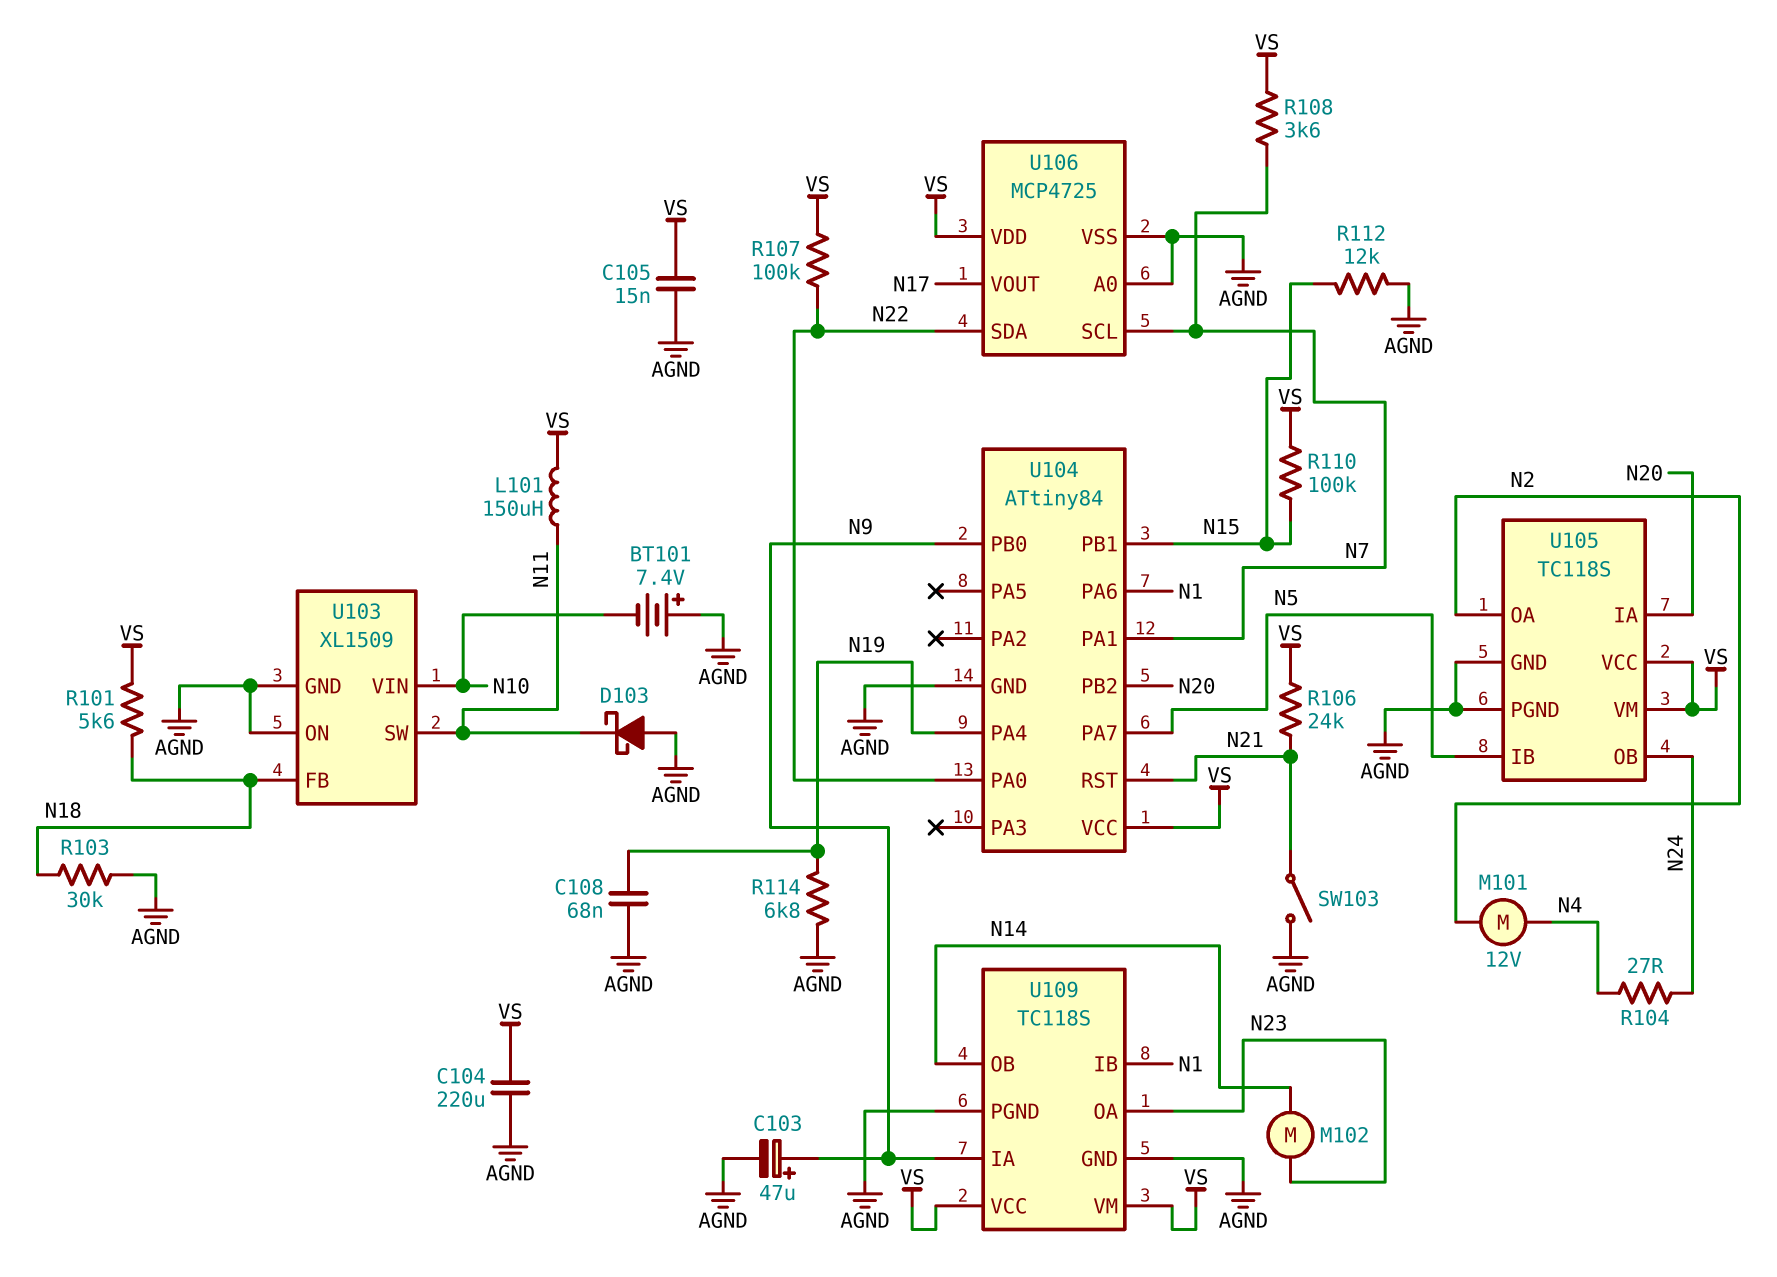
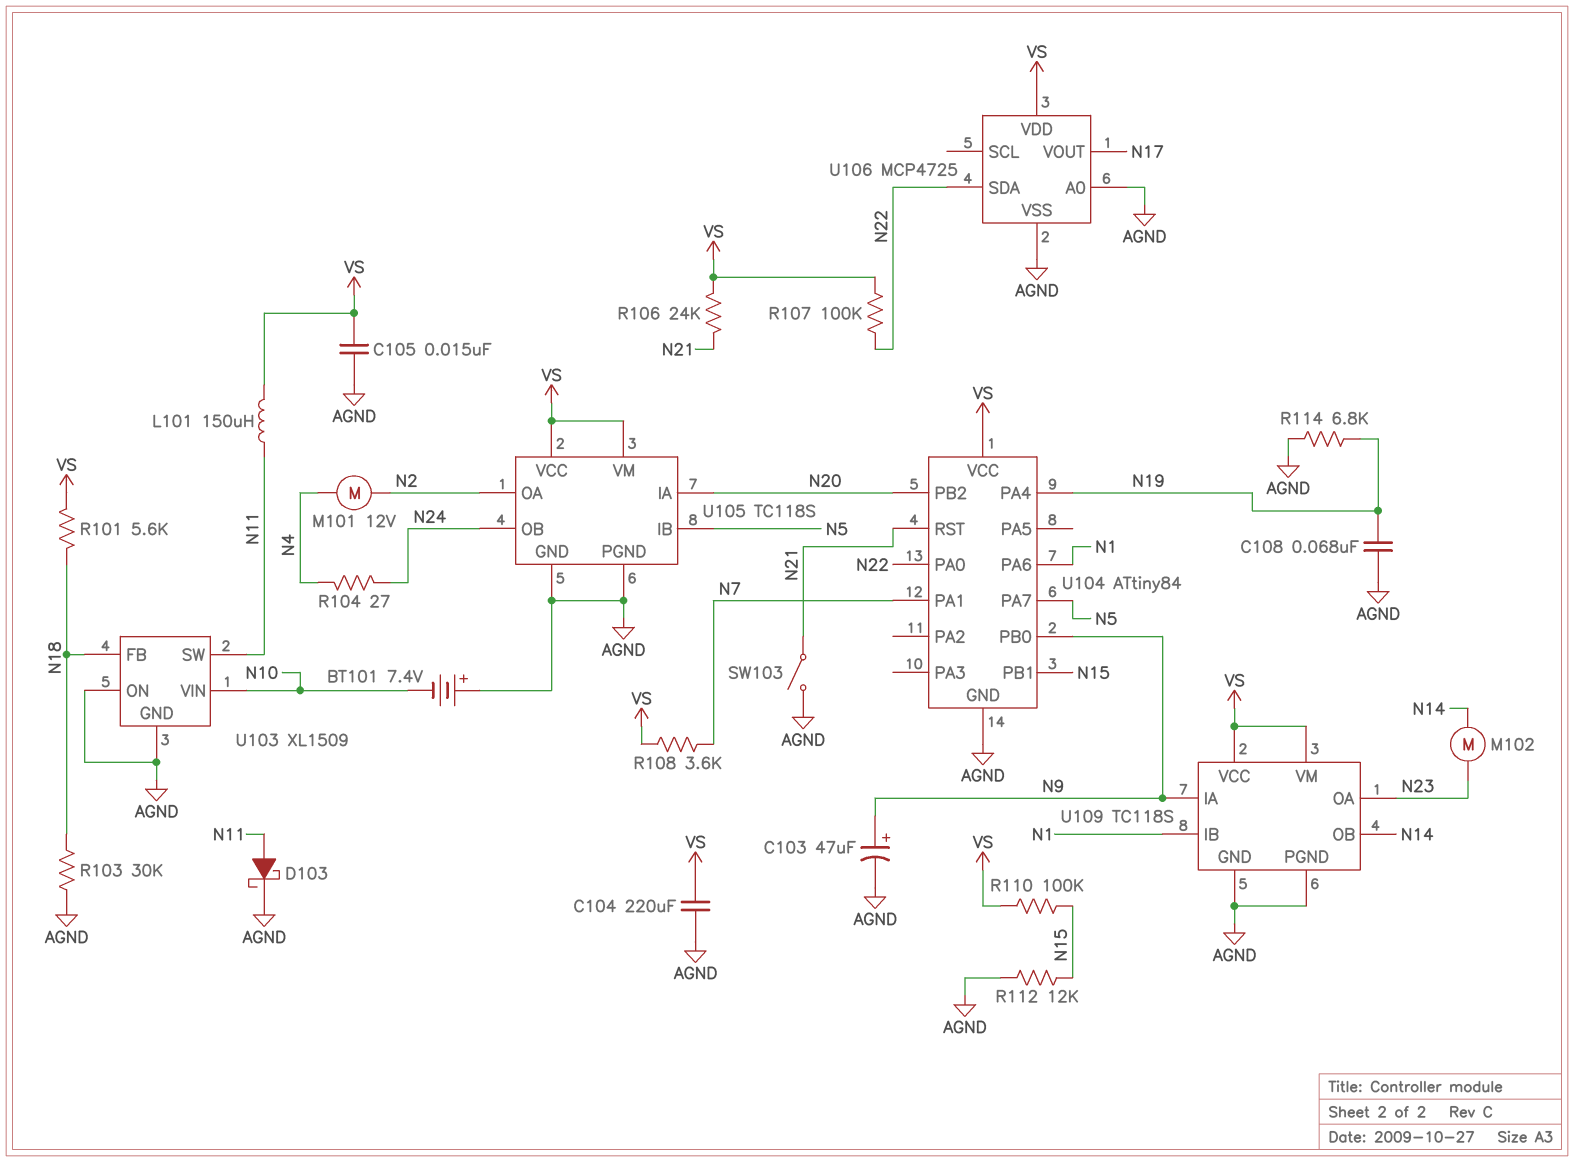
D103: schottky (A AGND, K N11) -> schottky (A N11, K AGND)
U106 pin SCL: N7 -> none

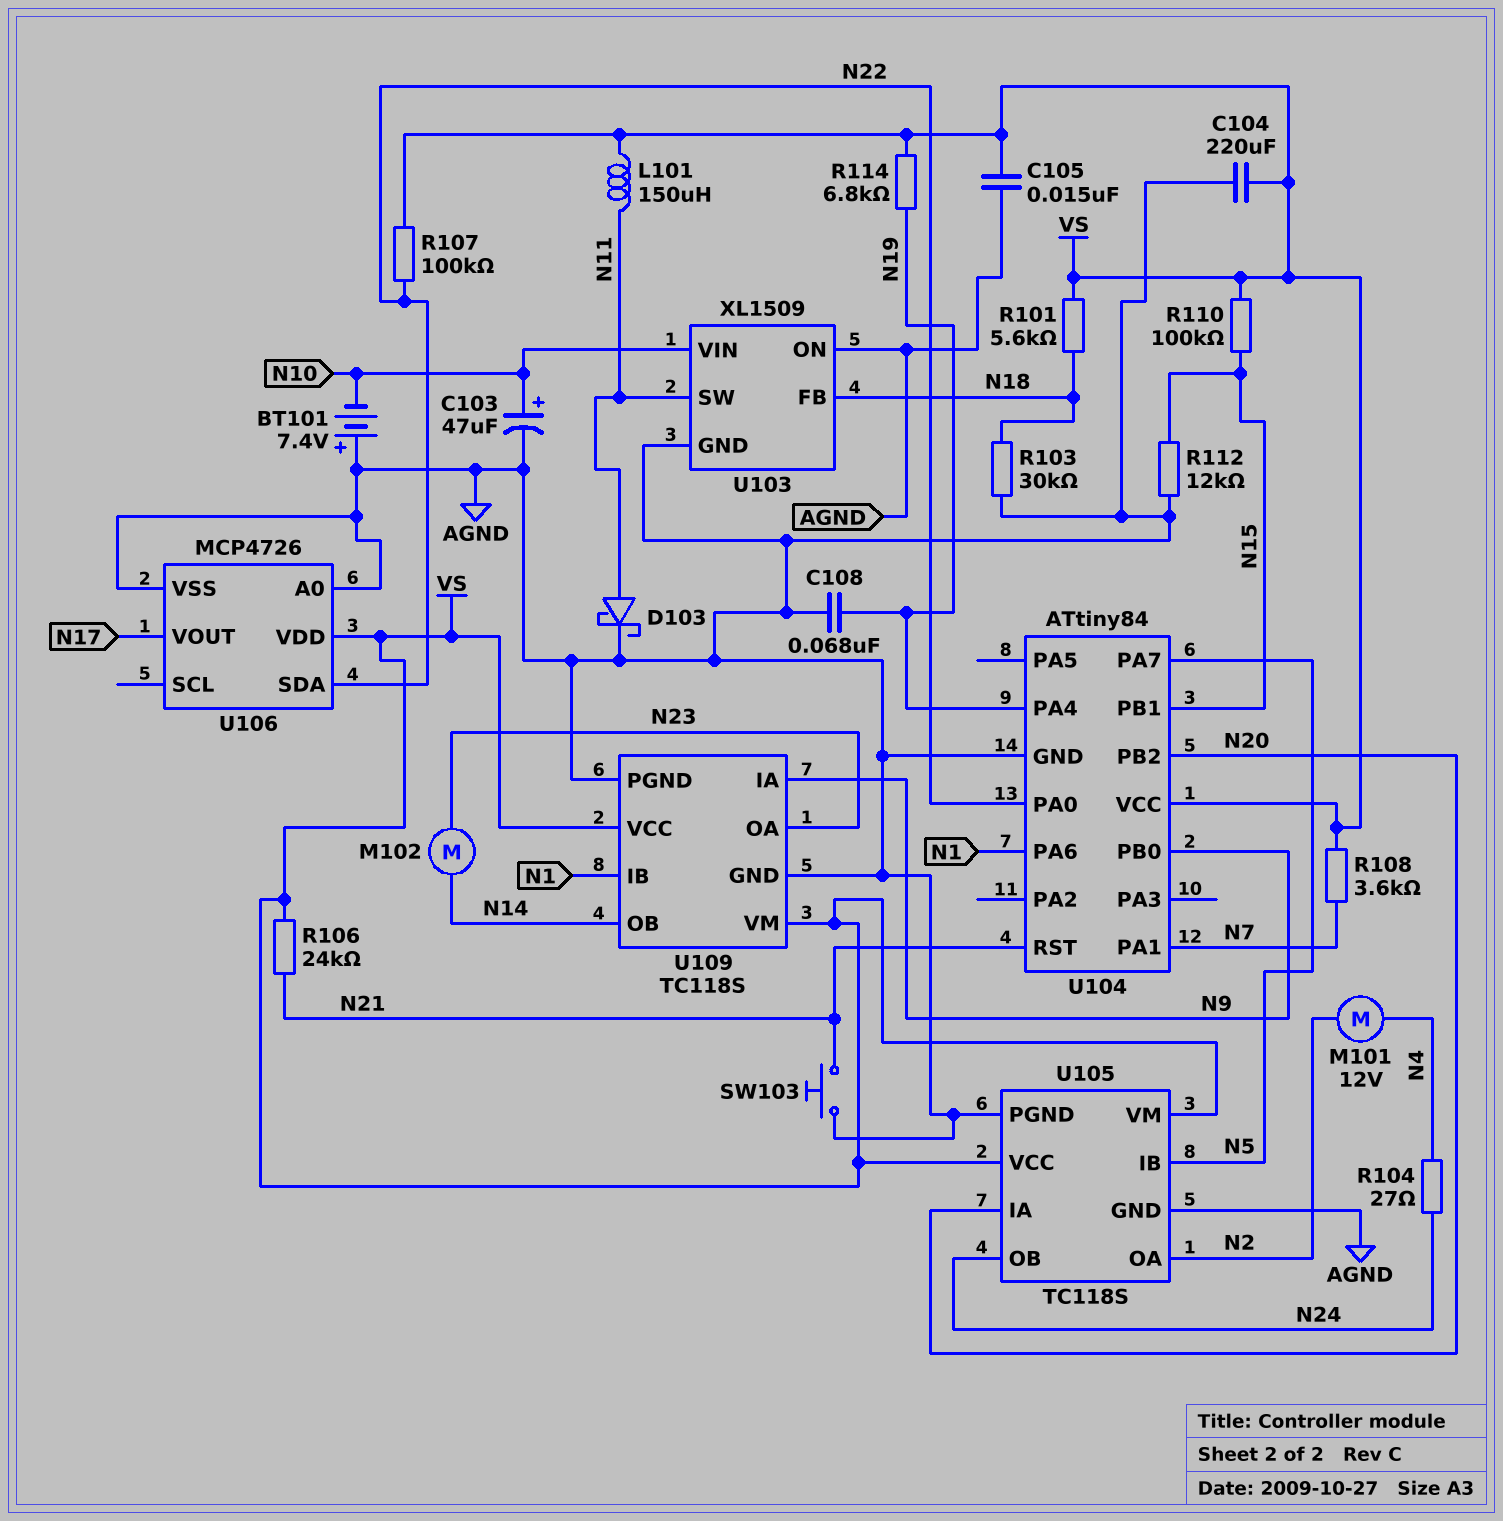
C103: 47uF (plus N9, minus AGND) -> 47uF (plus N10, minus AGND)
R114: 6.8k (AGND, N19) -> 6.8k (N19, VS)
SW103: switch (AGND, N21) -> button (AGND, N21)
U106: MCP4725 -> MCP4726

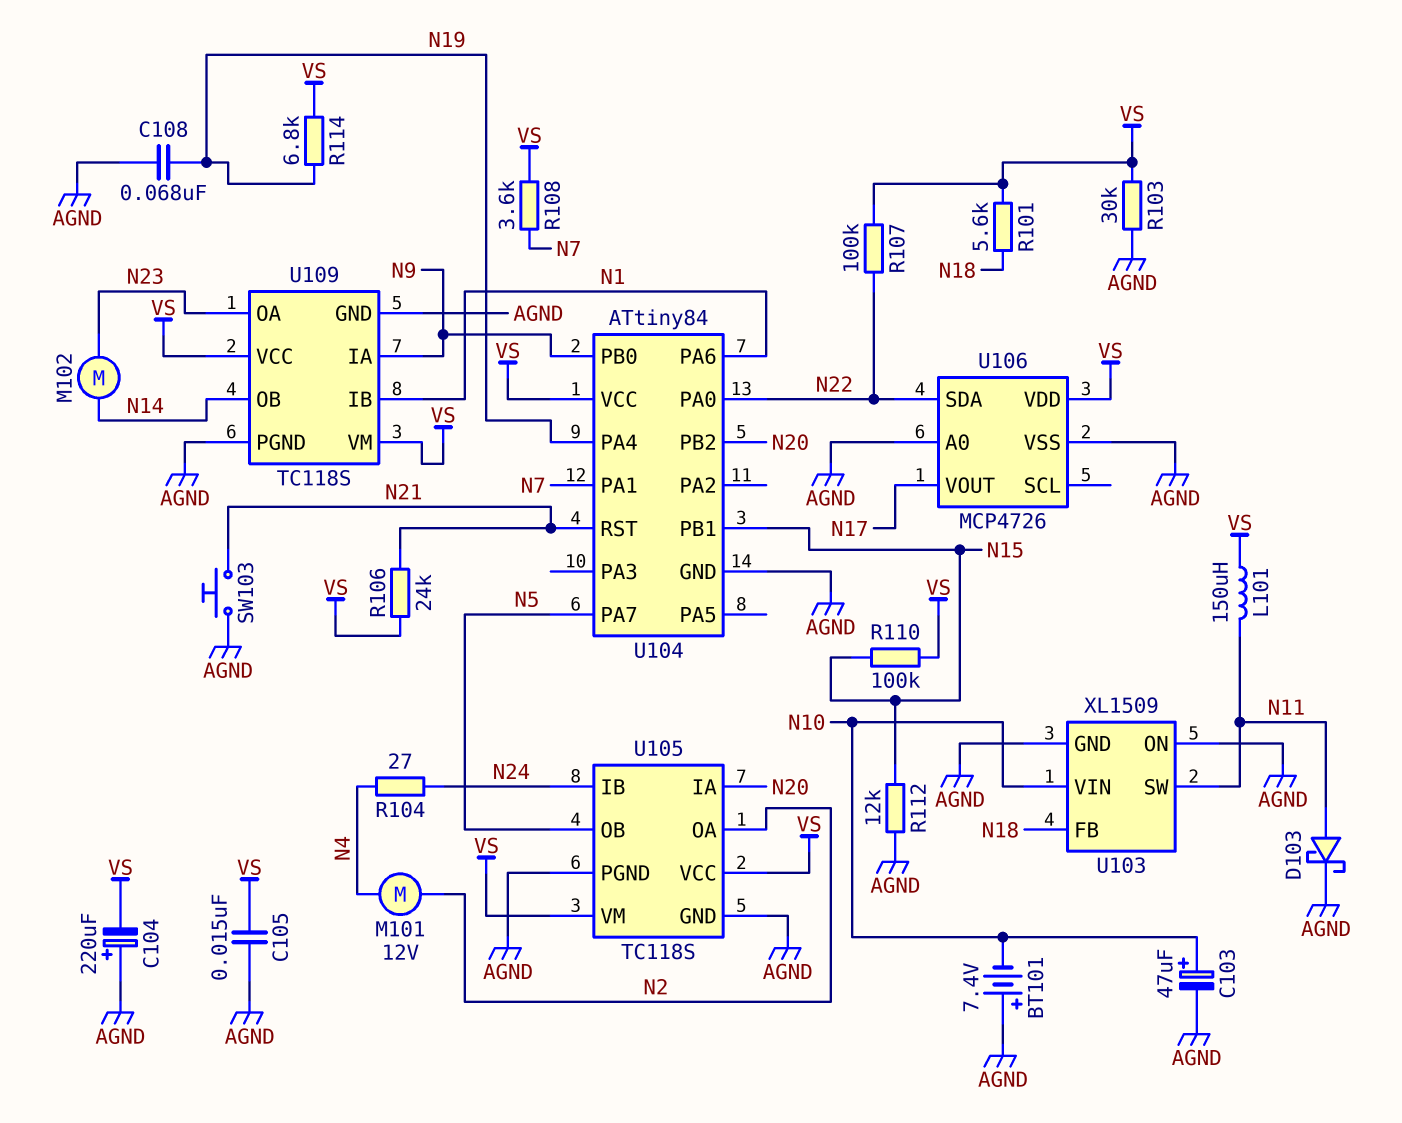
C104: 220uF (AGND, VS) -> 220uF (plus AGND, minus VS)
R103: 30k (AGND, N18) -> 30k (AGND, VS)
U105 pin IB: N5 -> N24
U105 pin OB: N24 -> N5

